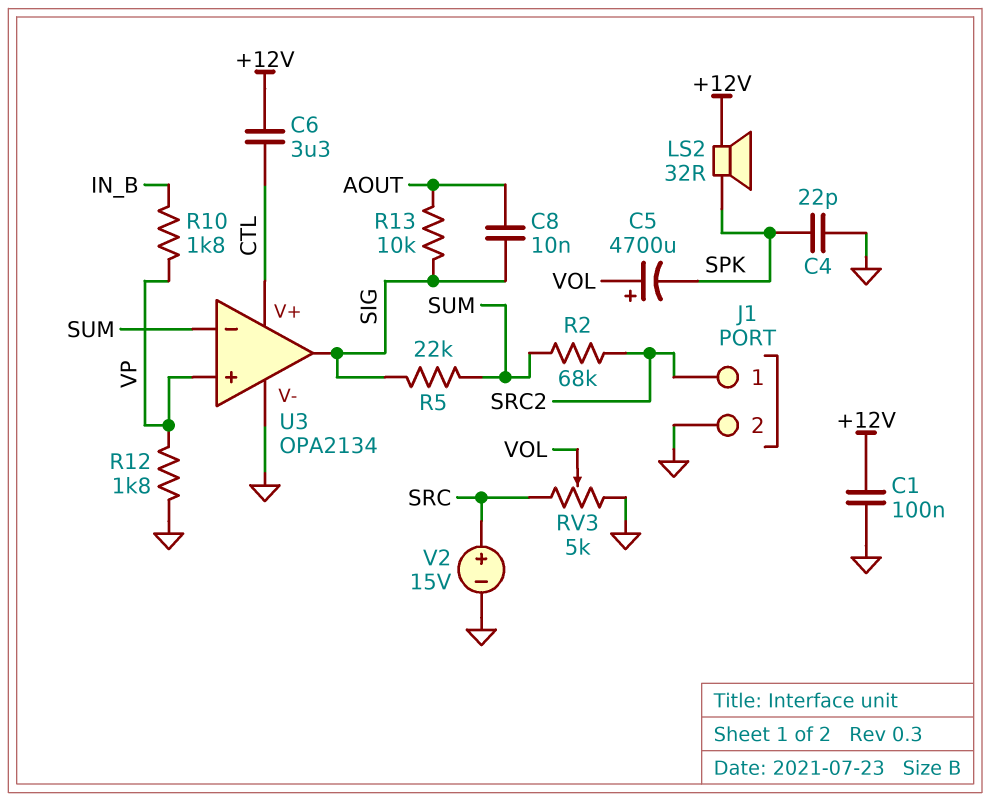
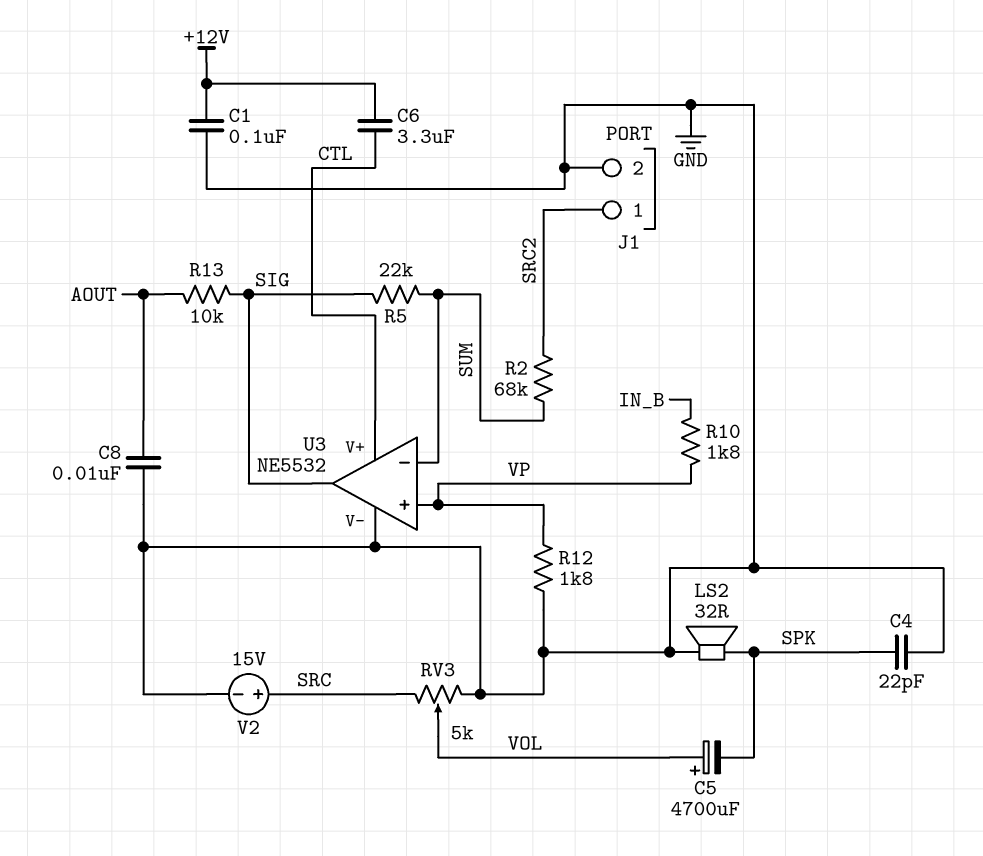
C8: 10nF (AOUT, SIG) -> 10nF (AOUT, GND)
LS2: speaker 32R (+12V, SPK) -> speaker 32R (GND, SPK)
U3: OPA2134 -> NE5532

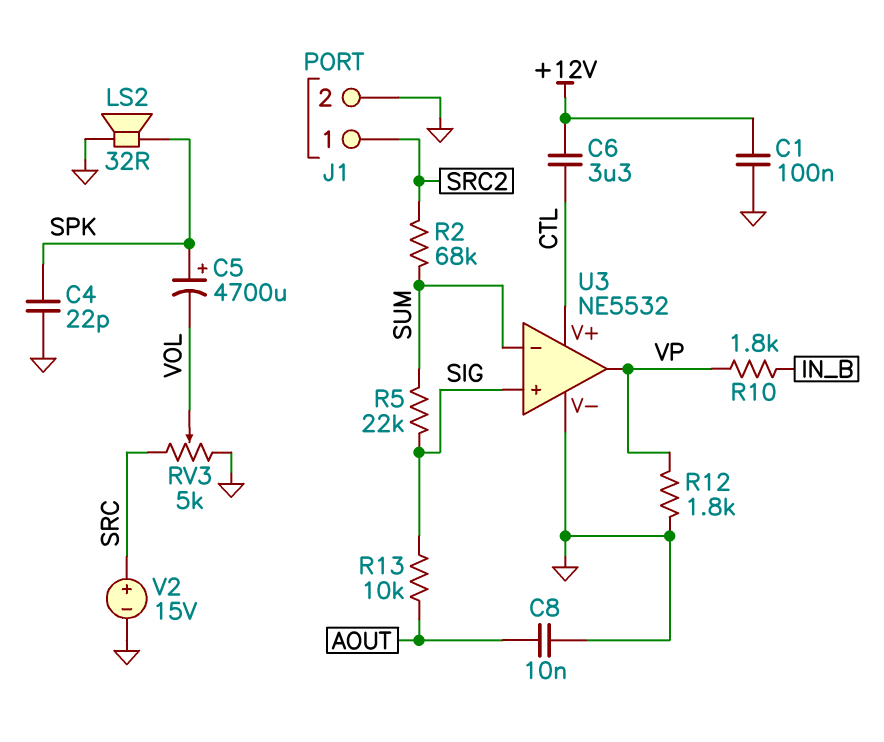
C5: 4700uF (plus VOL, minus SPK) -> 4700uF (plus SPK, minus VOL)
U3 pin in+: VP -> SIG
U3 pin out: SIG -> VP

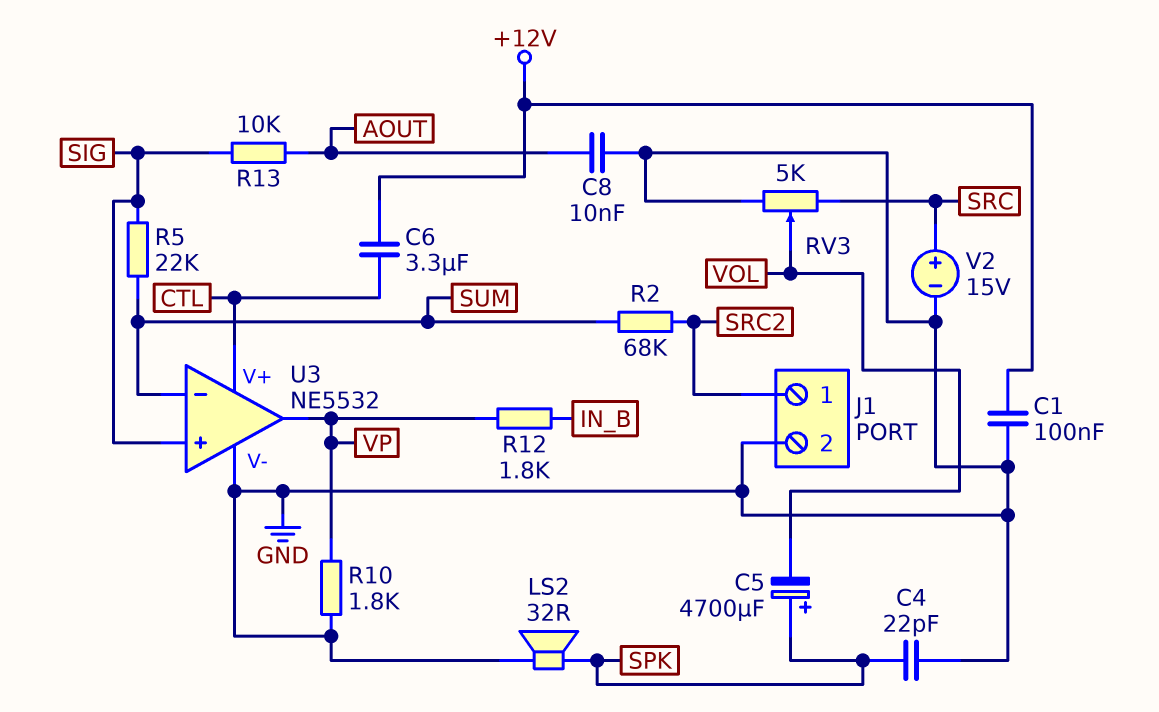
R10: 1.8k (IN_B, VP) -> 1.8k (GND, VP)
R12: 1.8k (GND, VP) -> 1.8k (IN_B, VP)

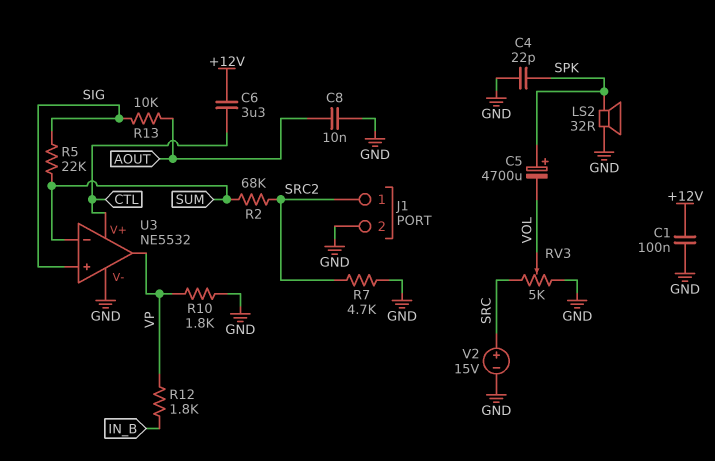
R7: none -> 4.7k (GND, SRC2)

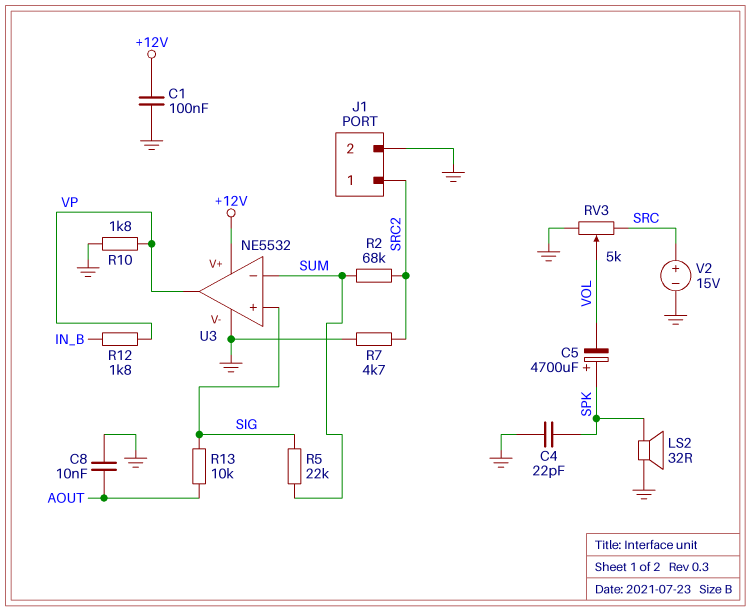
C6: 3.3uF (+12V, CTL) -> none
U3 pin V+: CTL -> +12V

